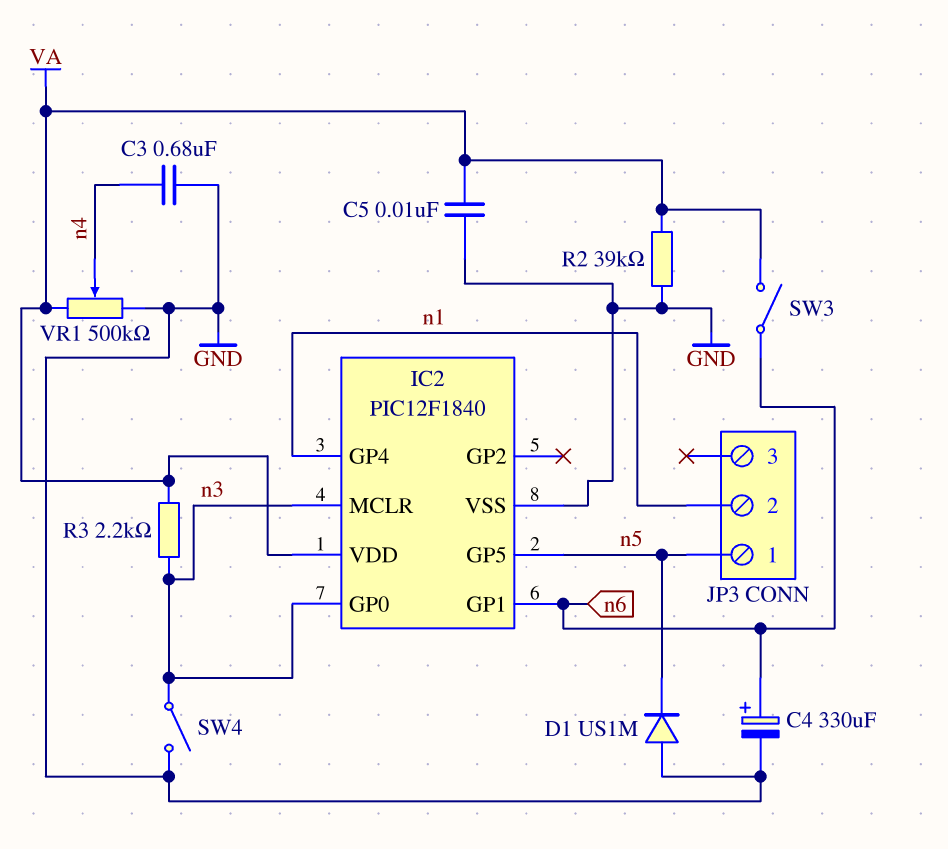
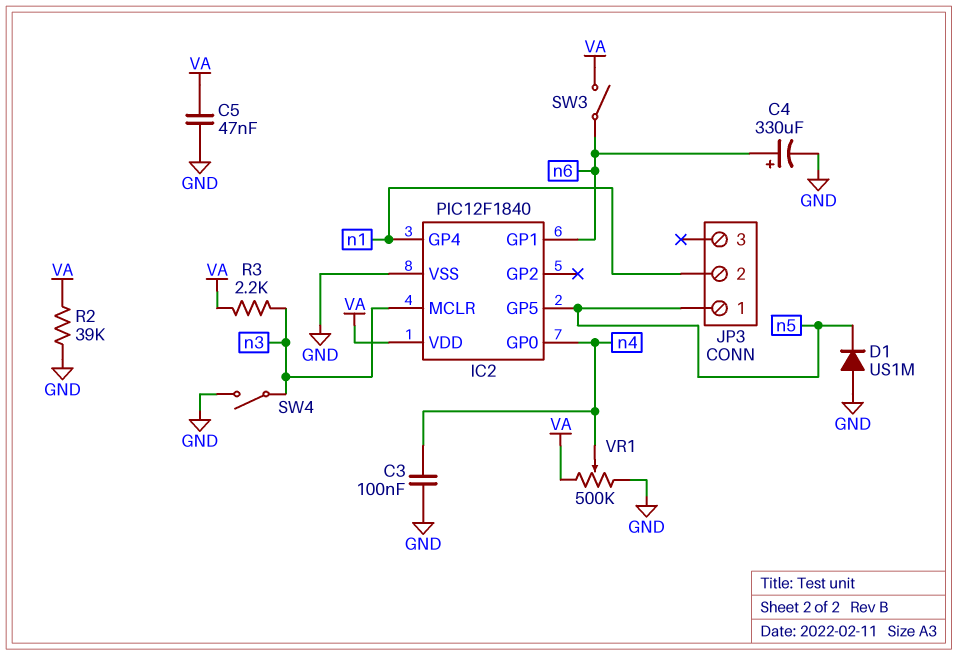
C3: 680nF (GND, n4) -> 100nF (GND, n4)
C5: 10nF (GND, VA) -> 47nF (GND, VA)
IC2 pin GP0: n3 -> n4

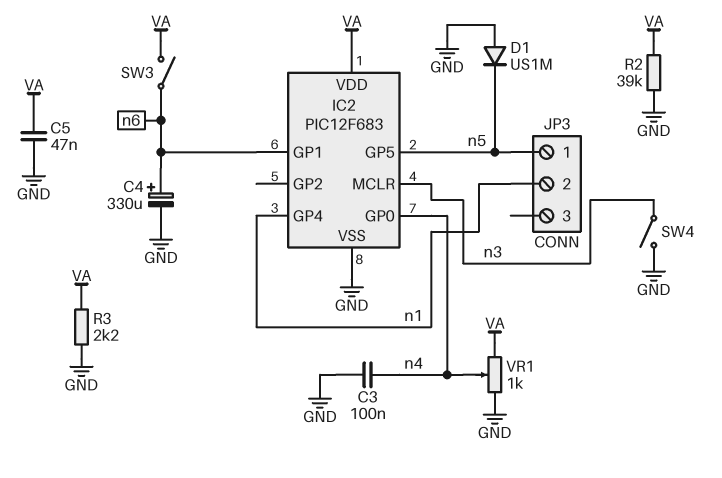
IC2: PIC12F1840 -> PIC12F683
R3: 2.2k (VA, n3) -> 2.2k (GND, VA)
VR1: 500k (GND, VA, wiper n4) -> 1k (GND, VA, wiper n4)

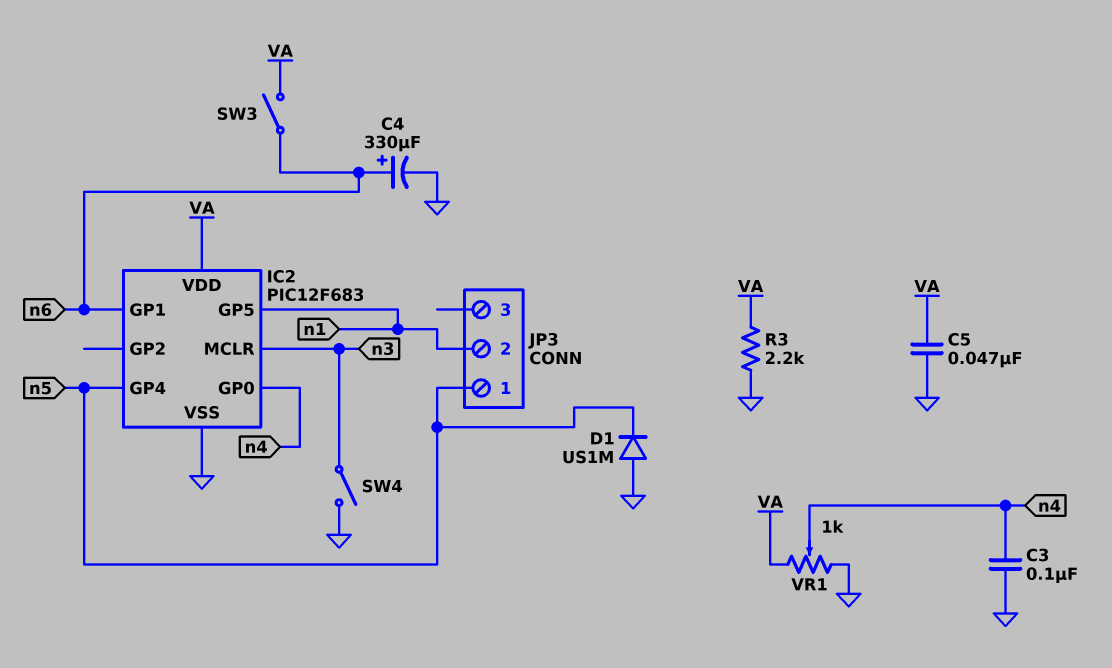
IC2 pin GP4: n1 -> n5
IC2 pin GP5: n5 -> n1
R2: 39k (GND, VA) -> none

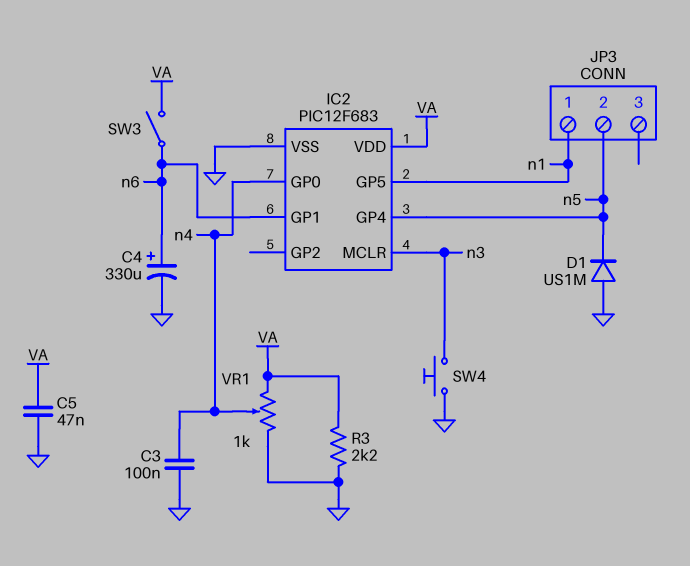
JP3 pin 1: n5 -> n1
JP3 pin 2: n1 -> n5
SW4: switch (GND, n3) -> button (GND, n3)

